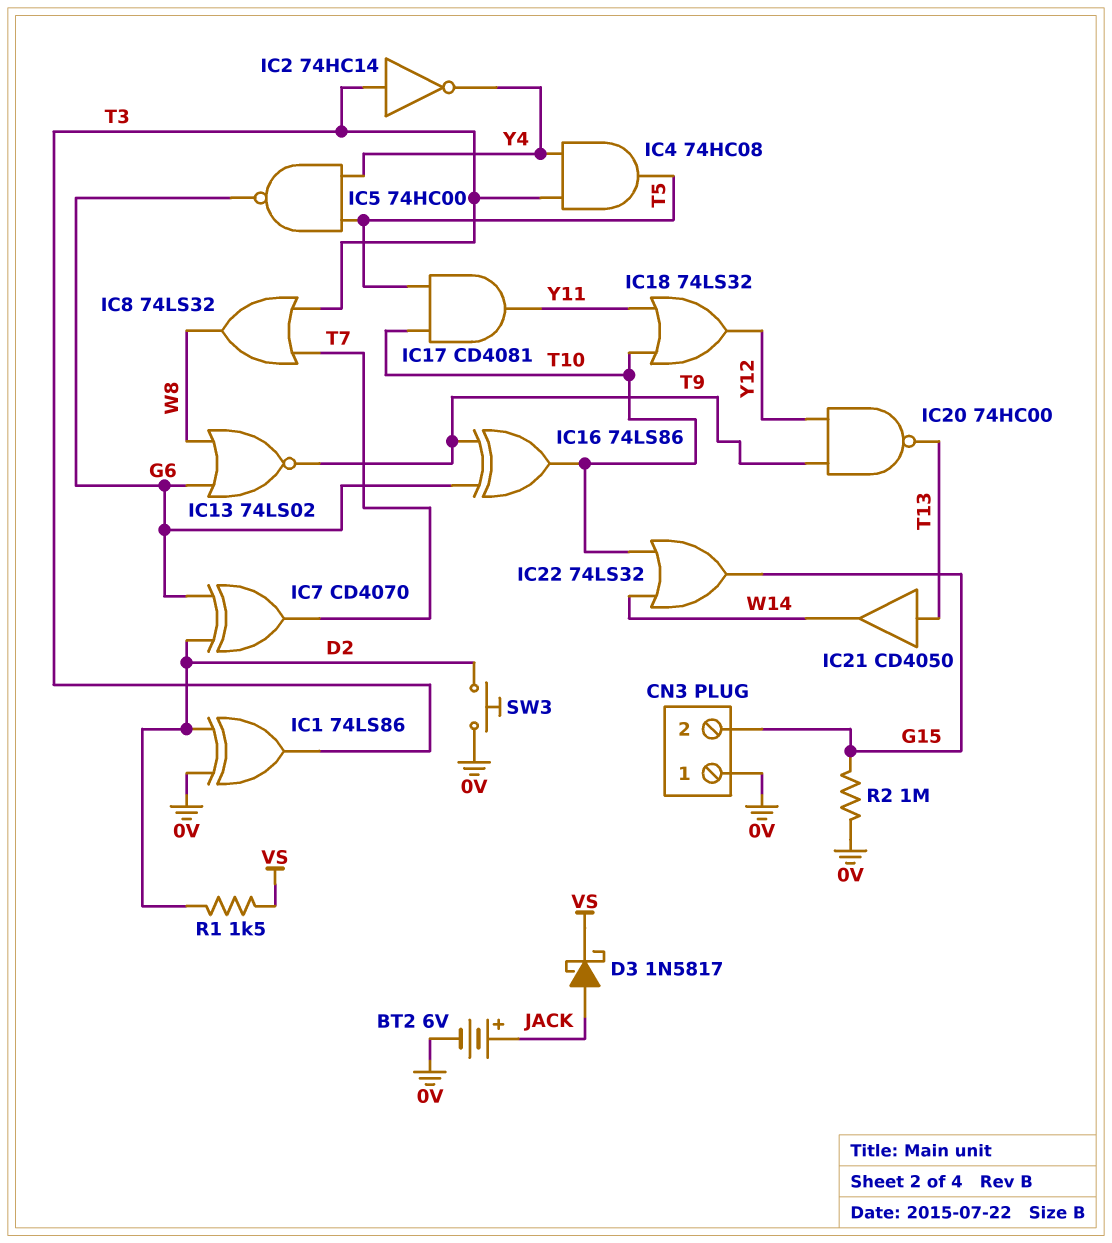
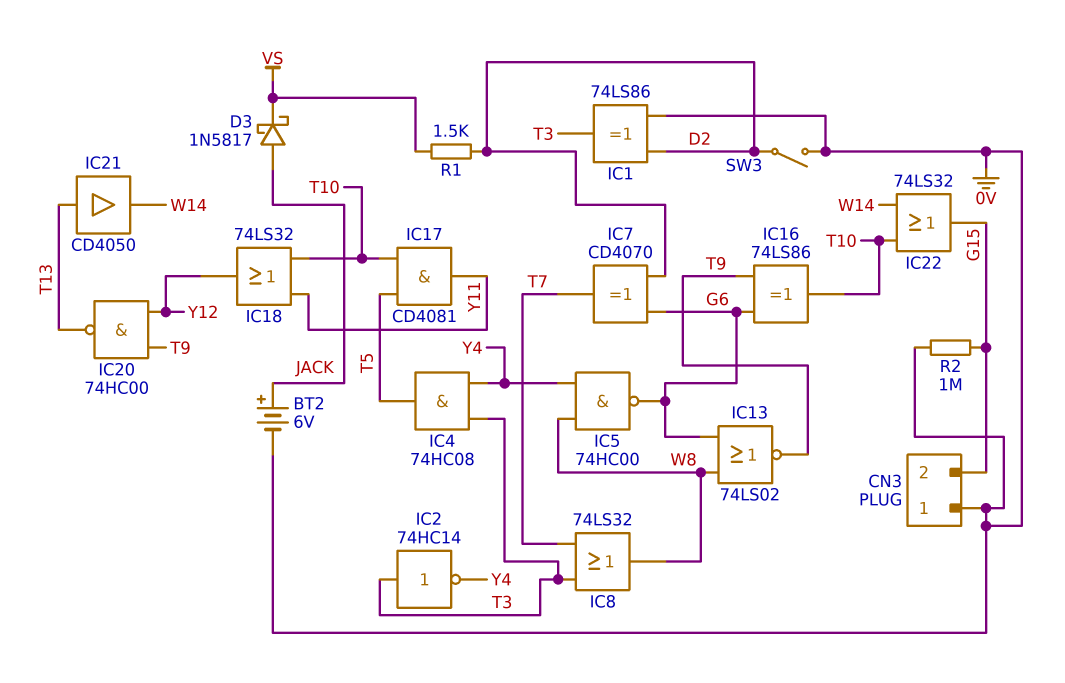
IC5: NAND 74HC00 (in T5, in Y4, out G6) -> NAND 74HC00 (in W8, in Y4, out G6)
SW3: button (0V, D2) -> switch (0V, D2)

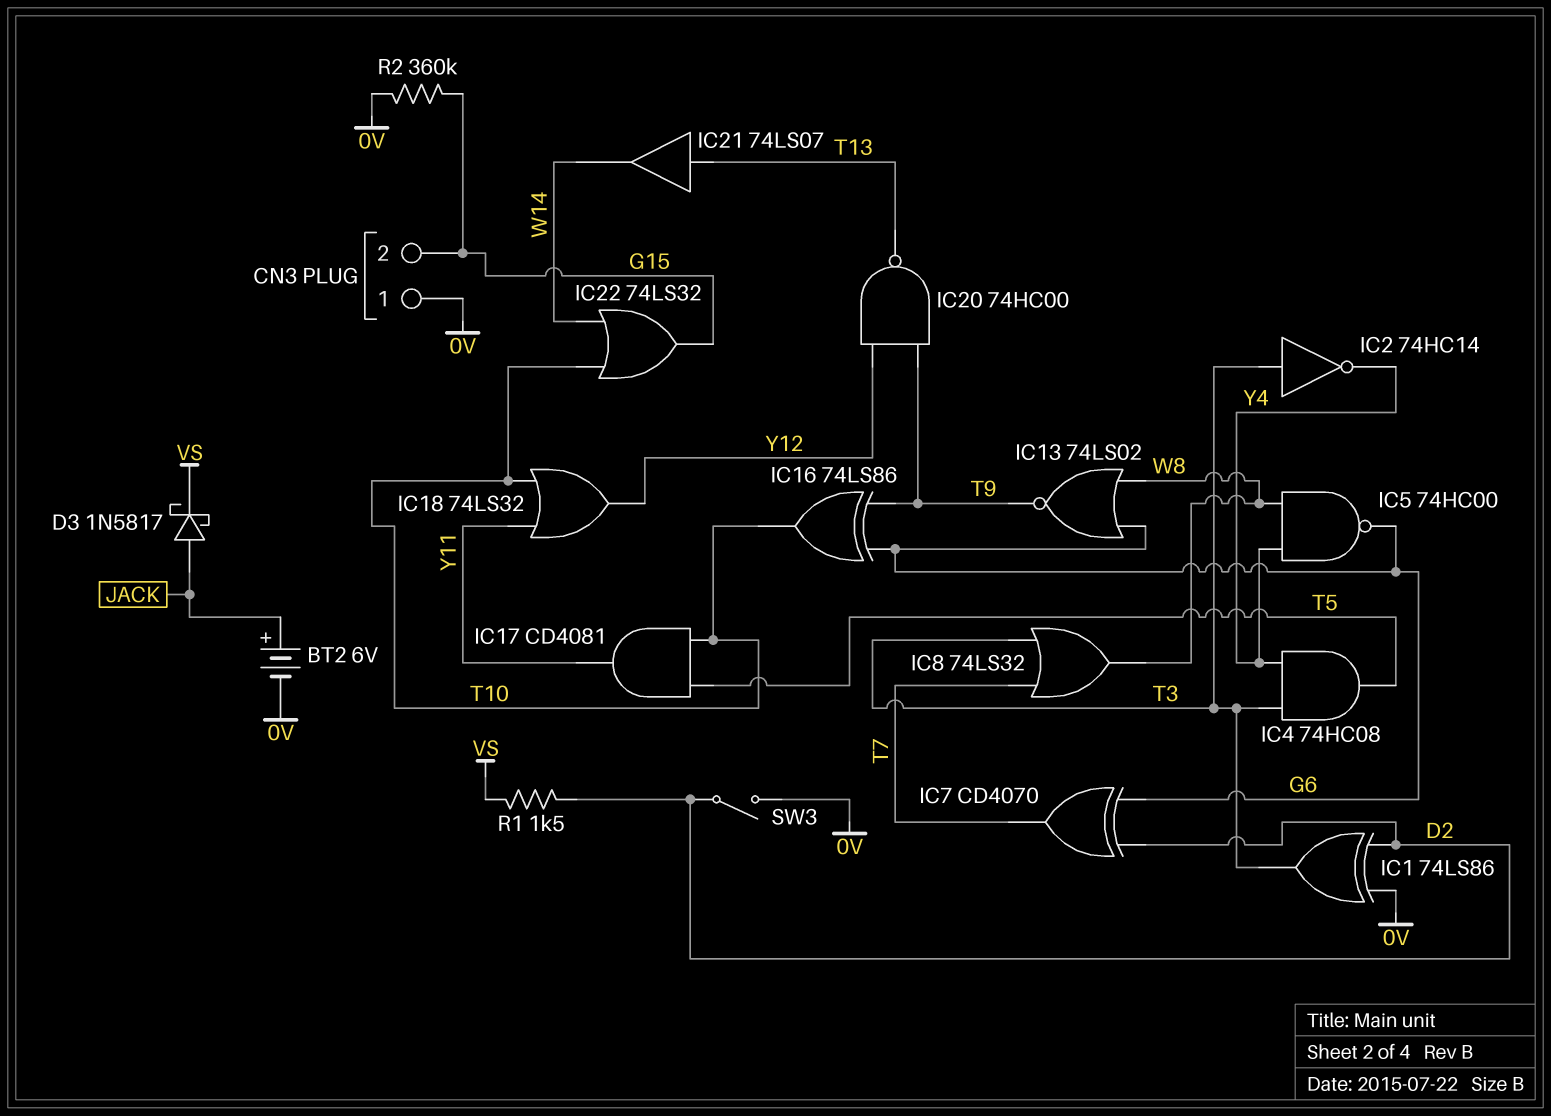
IC21: buffer CD4050 (in T13, out W14) -> buffer 74LS07 (in T13, out W14)
R2: 1M (0V, G15) -> 360k (0V, G15)

